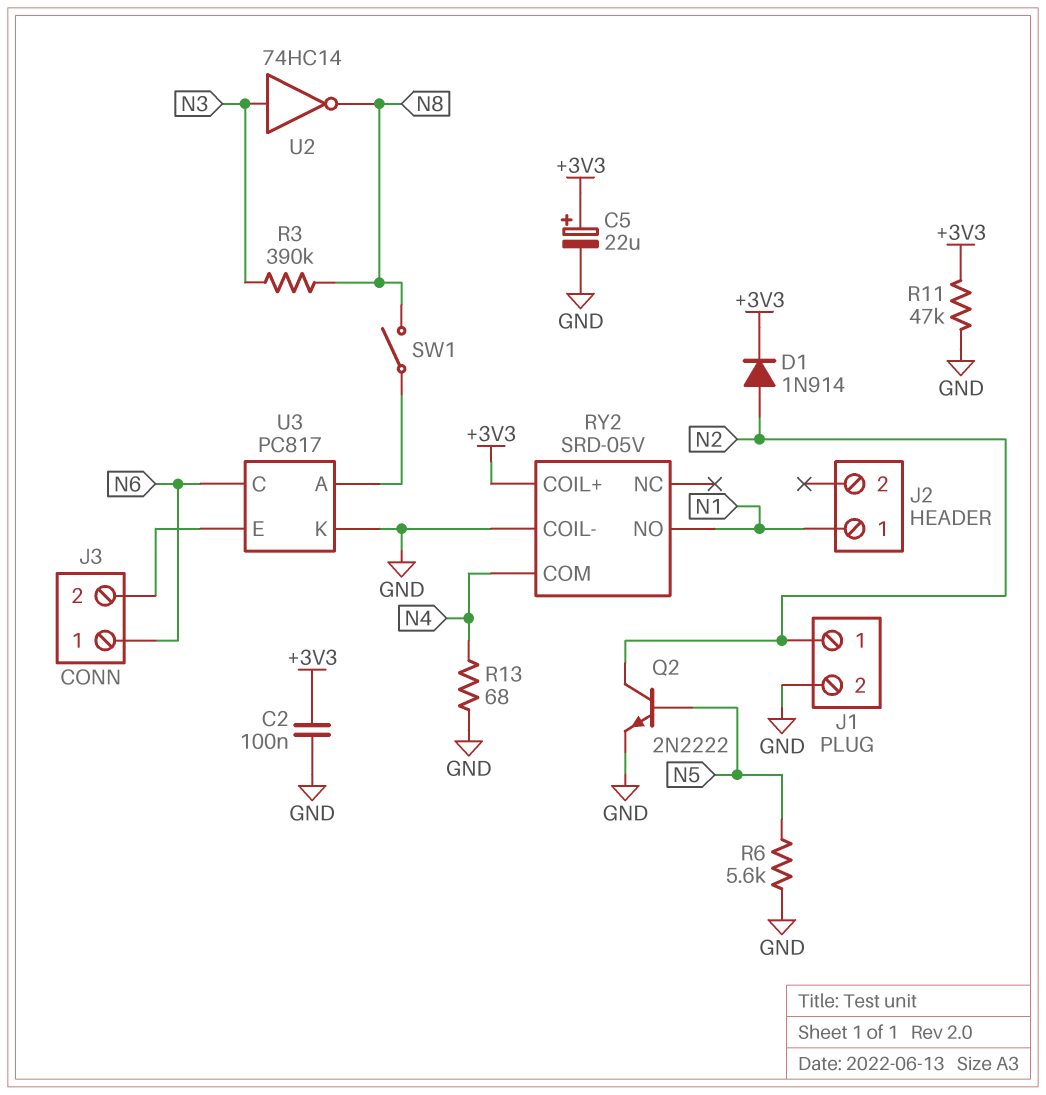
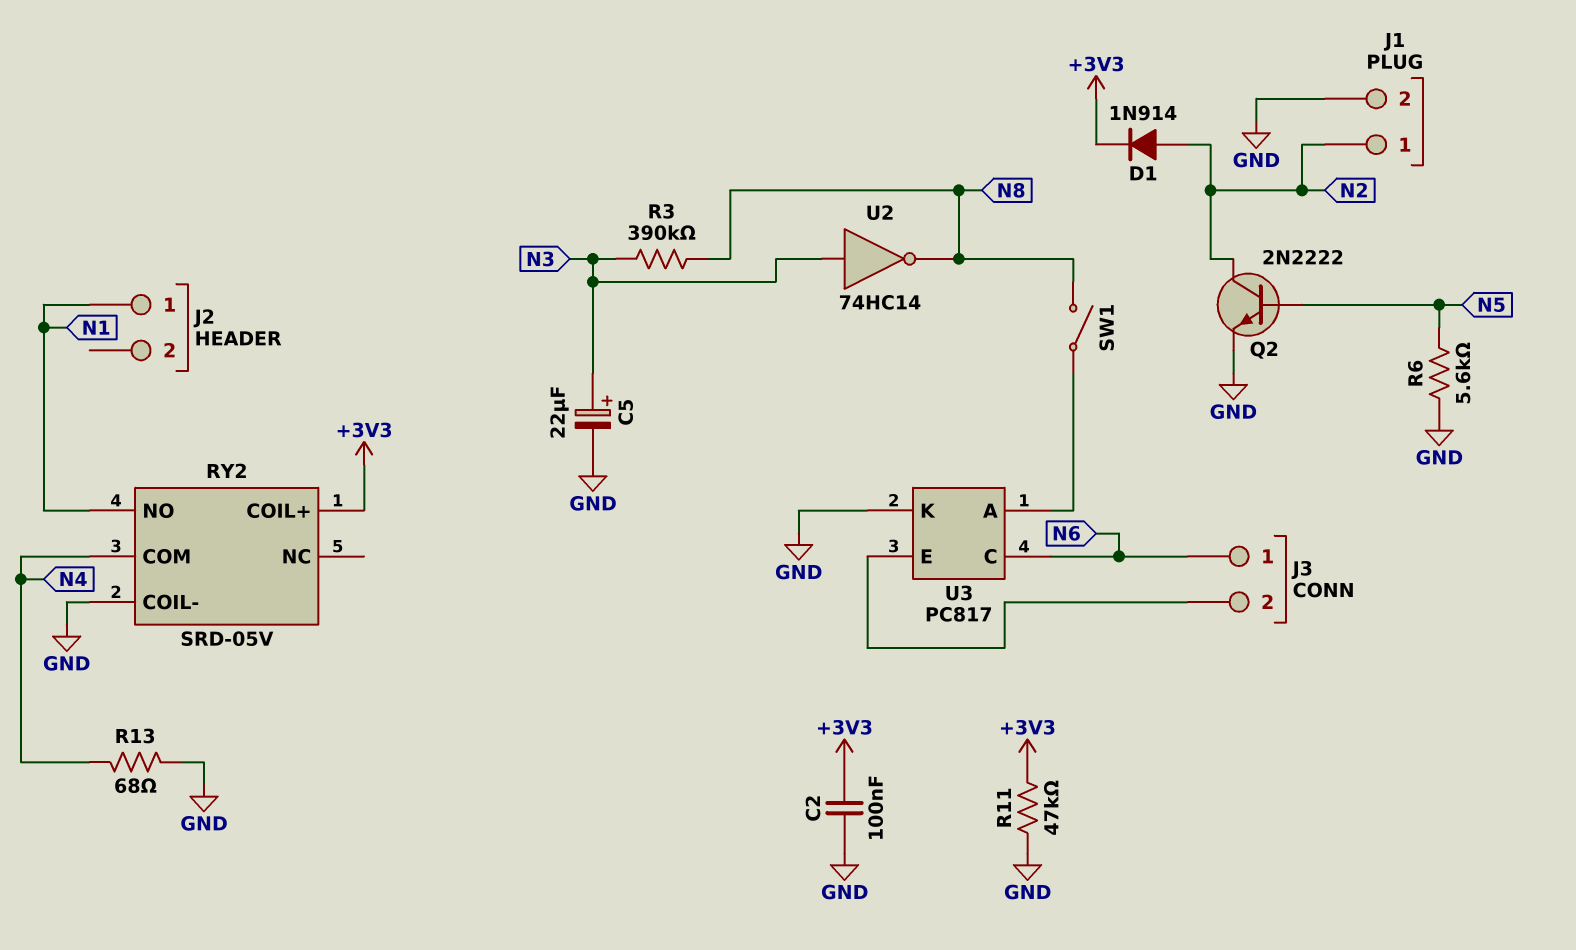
C5: 22uF (plus +3V3, minus GND) -> 22uF (plus N3, minus GND)

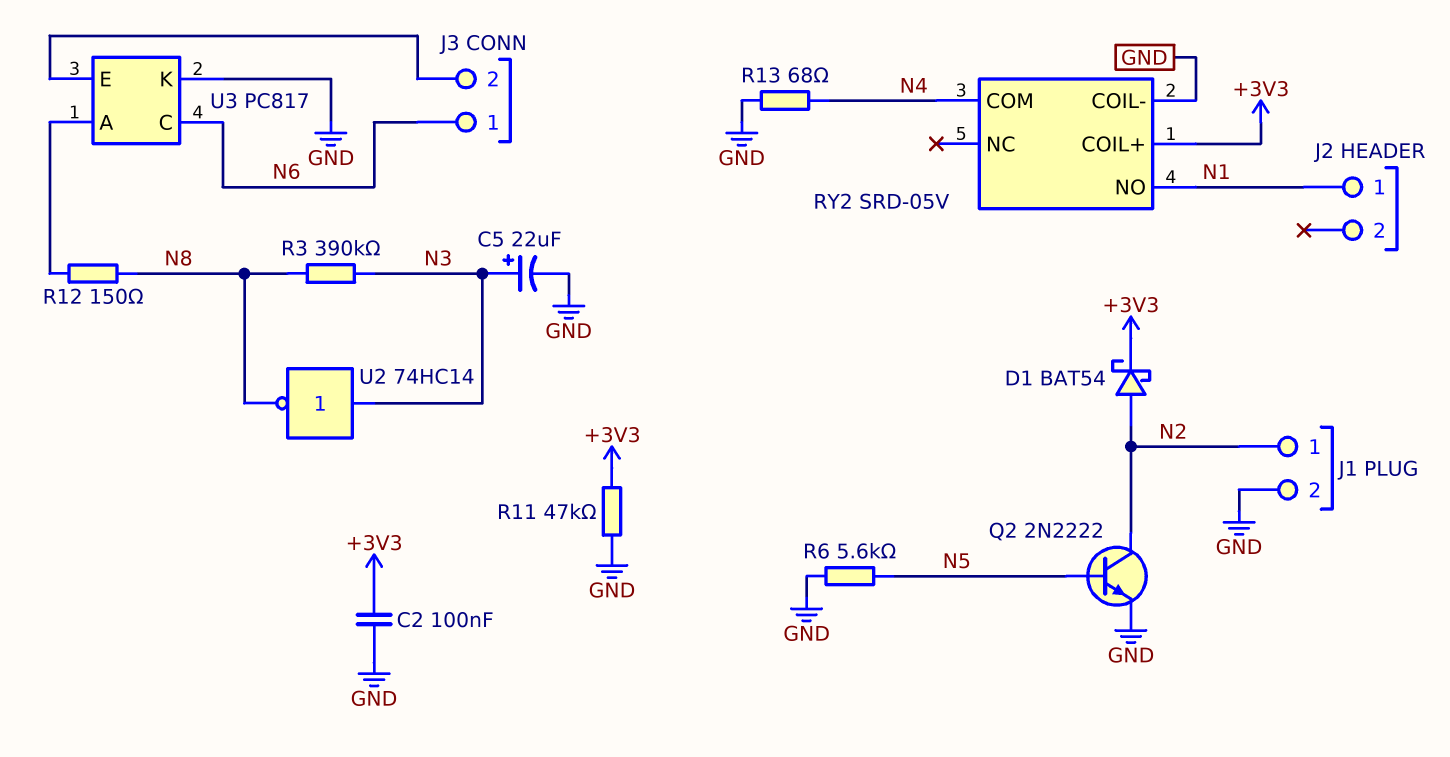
D1: diode 1N914 (A N2, K +3V3) -> schottky BAT54 (A N2, K +3V3)
R12: none -> 150 (N8, U3/A)
SW1: switch (N8, U3/A) -> none

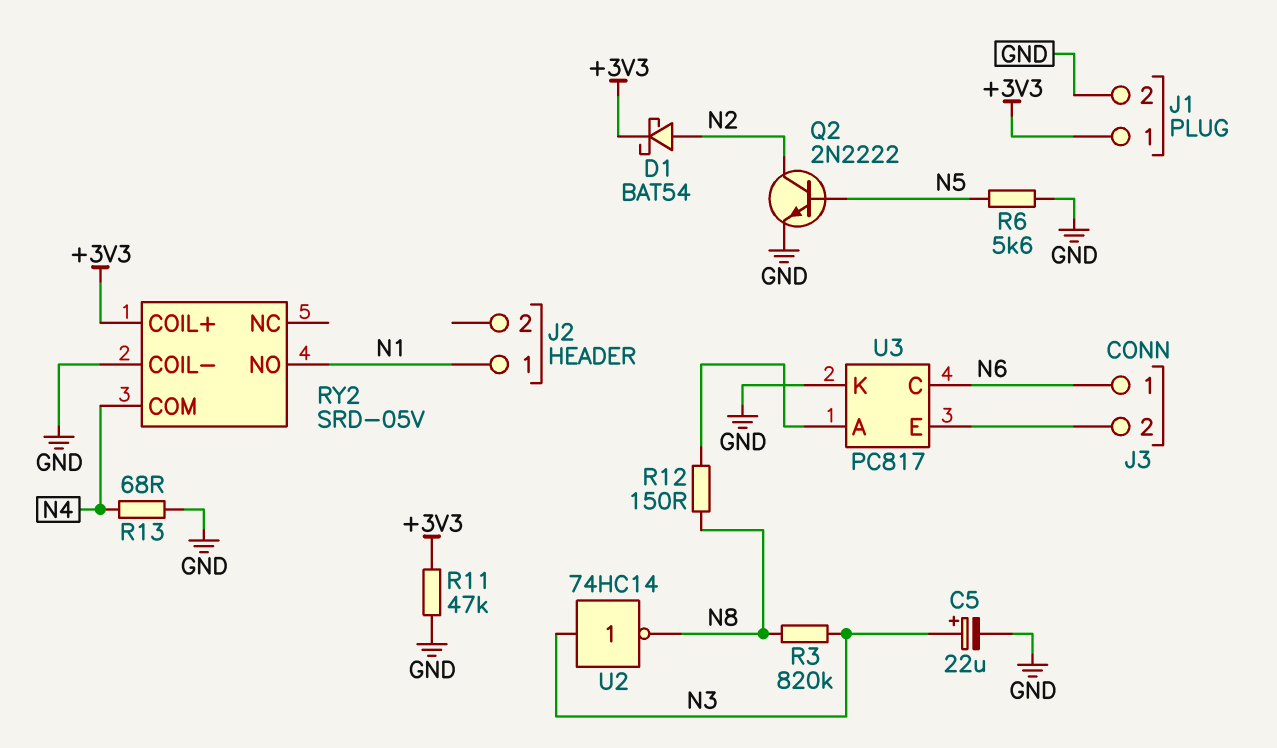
C2: 100nF (+3V3, GND) -> none
J1 pin 1: N2 -> +3V3
R3: 390k (N3, N8) -> 820k (N3, N8)

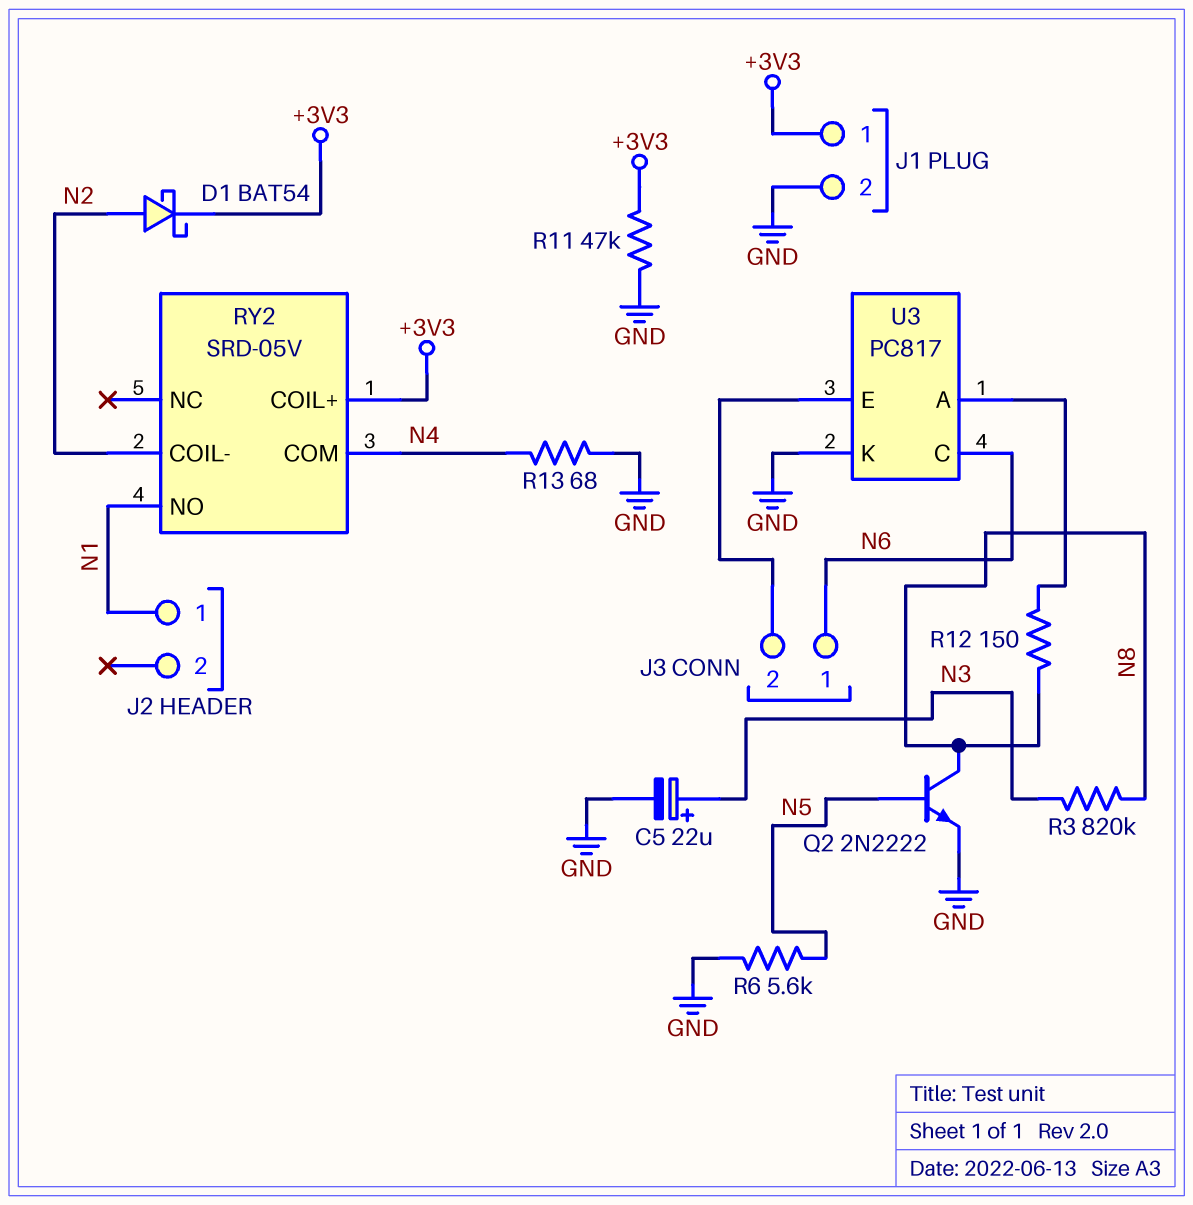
Q2: NPN 2N2222 (B N5, C N2, E GND) -> NPN 2N2222 (B N5, C N8, E GND)
RY2 pin COIL-: GND -> N2
U2: NOT 74HC14 (in N3, out N8) -> none

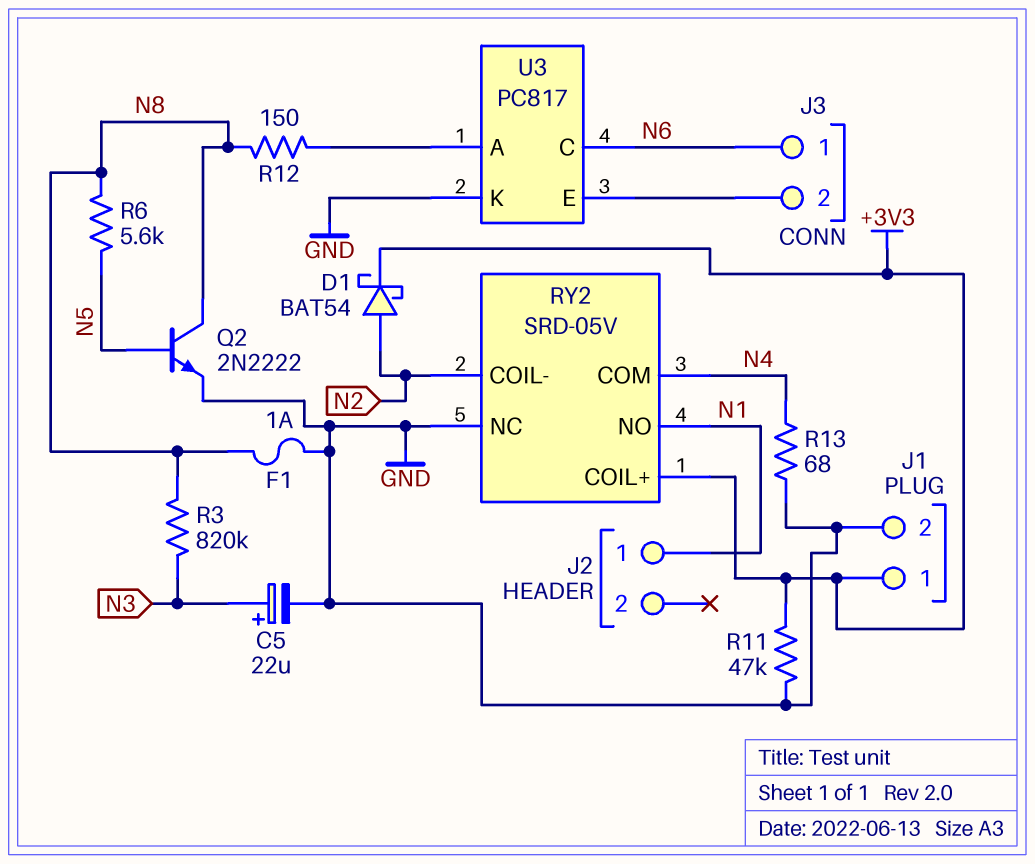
F1: none -> 1A (GND, N8)
R6: 5.6k (GND, N5) -> 5.6k (N5, N8)
RY2 pin NC: none -> GND

